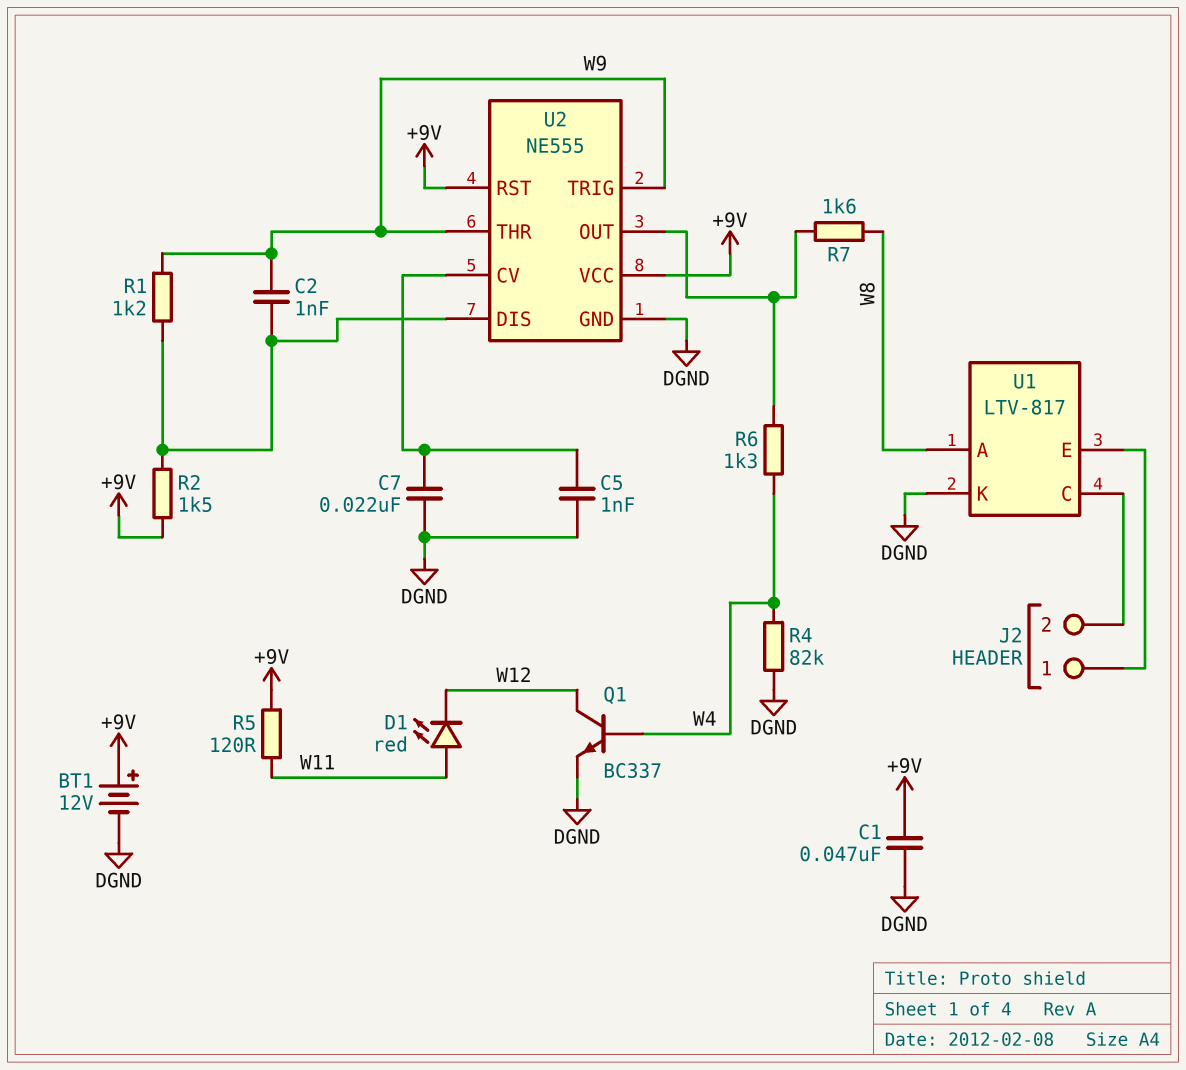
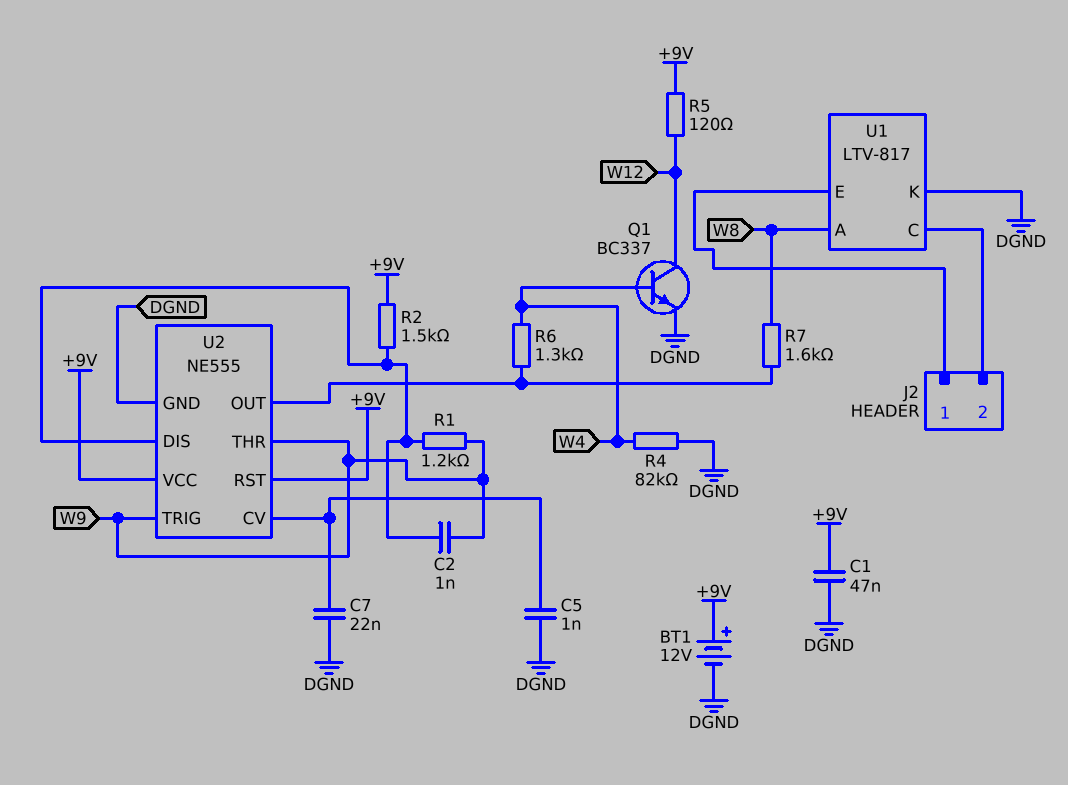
D1: LED red (A W11, K W12) -> none
R5: 120 (+9V, W11) -> 120 (+9V, W12)

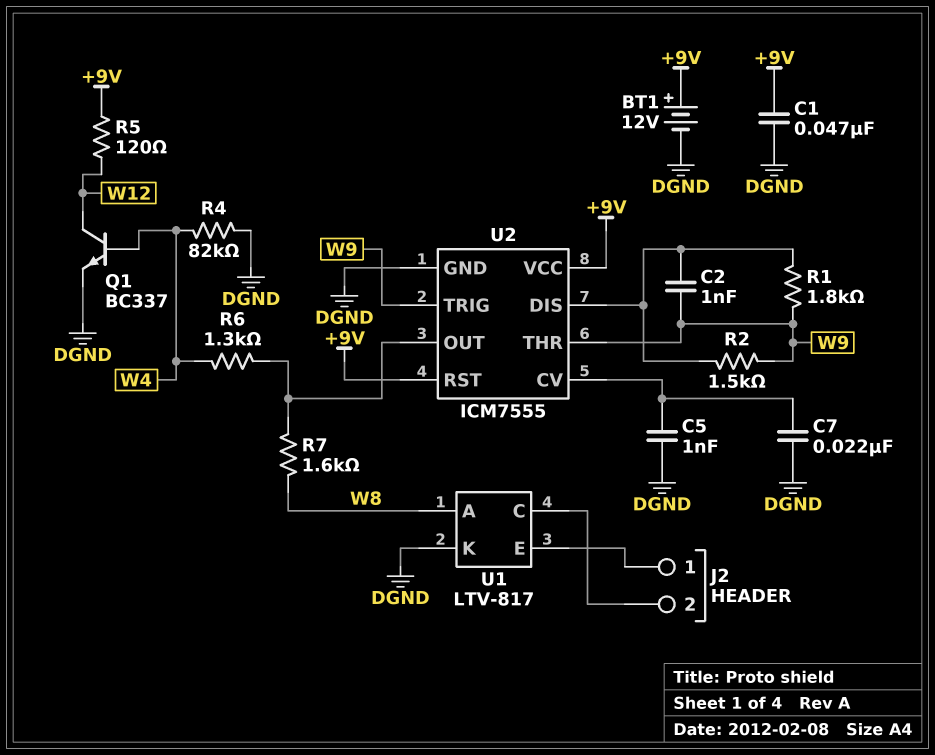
R1: 1.2k (U2/DIS, W9) -> 1.8k (U2/DIS, W9)
R2: 1.5k (+9V, U2/DIS) -> 1.5k (U2/DIS, W9)
U2: NE555 -> ICM7555

